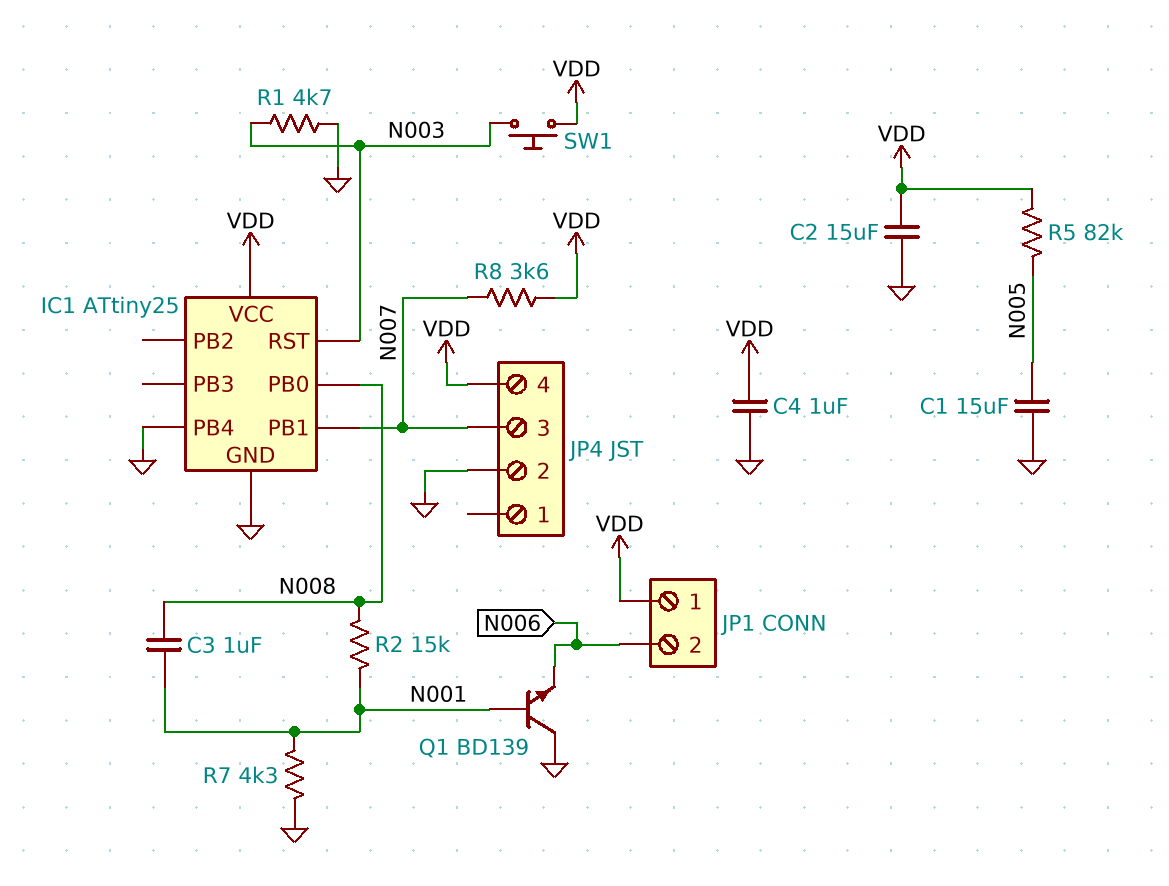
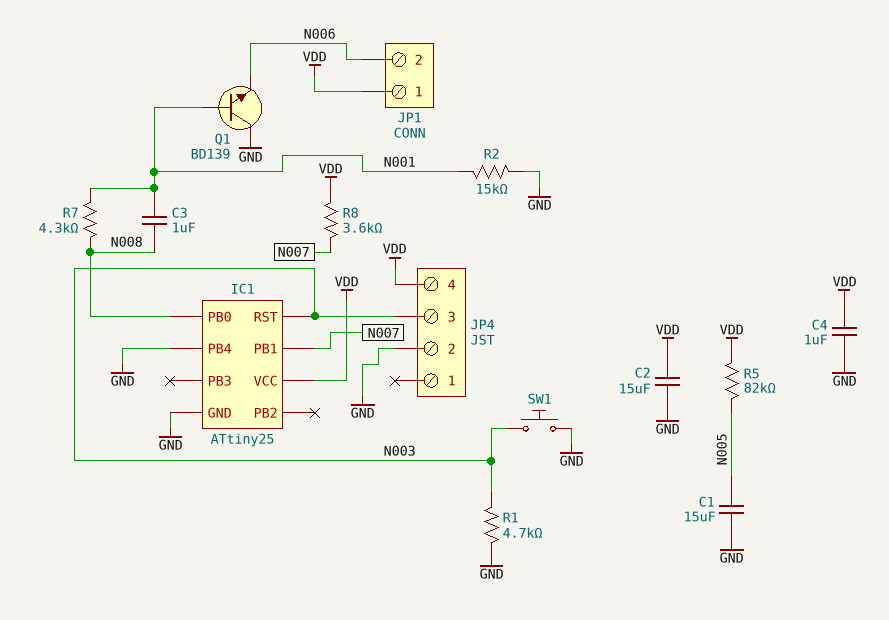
JP4 pin 3: N007 -> N003
R2: 15k (N001, N008) -> 15k (GND, N001)
R7: 4.3k (GND, N001) -> 4.3k (N001, N008)
SW1: button (N003, VDD) -> button (GND, N003)

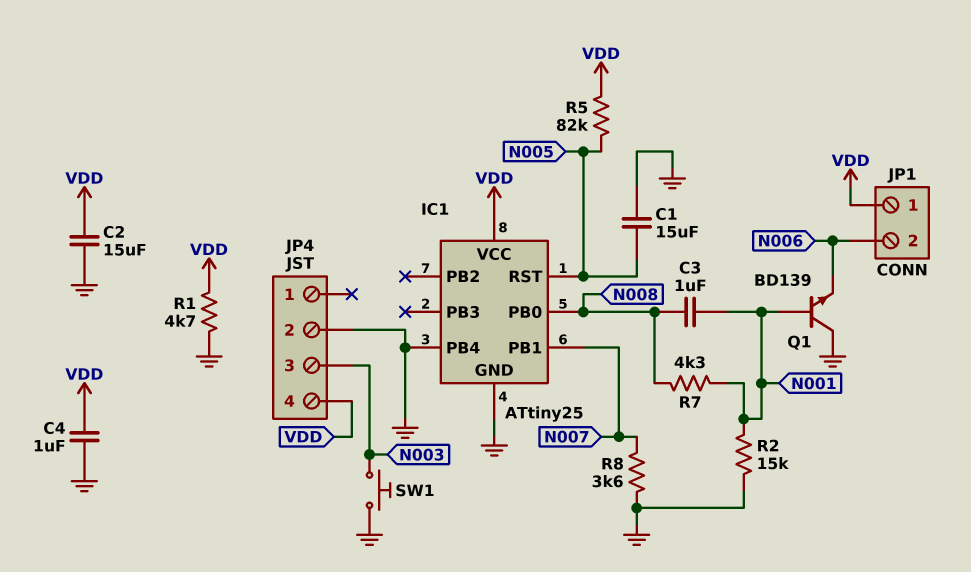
IC1 pin RST: N003 -> N005
R1: 4.7k (GND, N003) -> 4.7k (GND, VDD)
R8: 3.6k (N007, VDD) -> 3.6k (GND, N007)

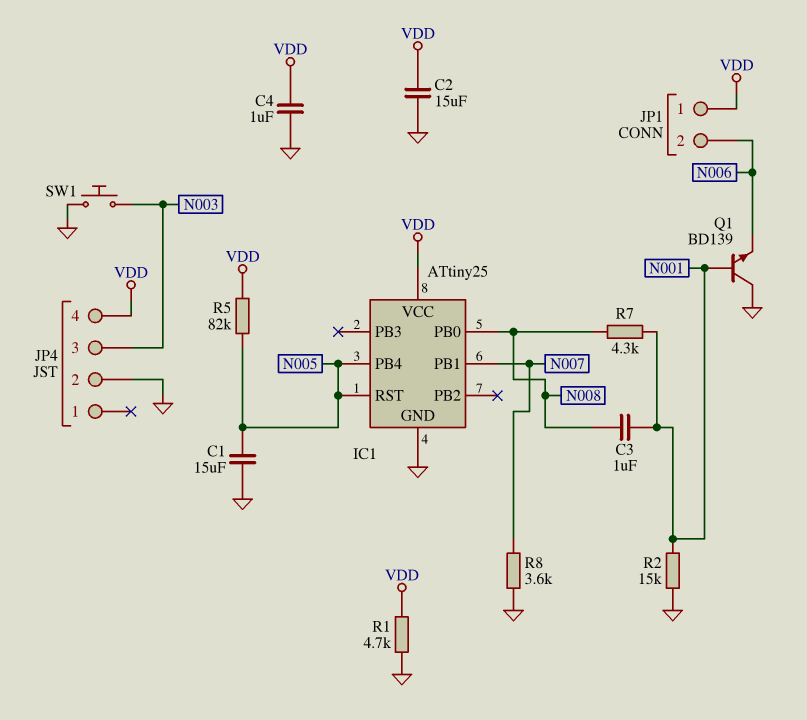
IC1 pin PB4: GND -> N005

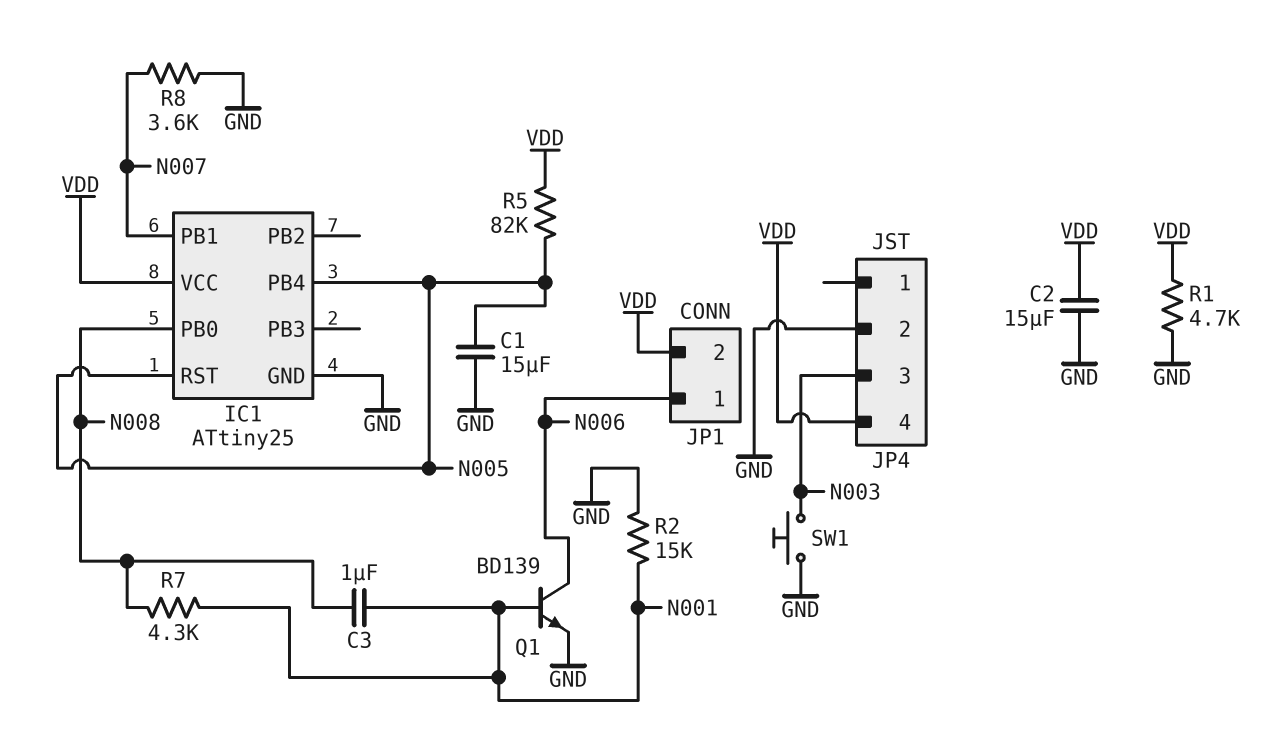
C4: 1uF (GND, VDD) -> none
JP1 pin 1: VDD -> N006
JP1 pin 2: N006 -> VDD
Q1: NPN BD139 (B N001, C GND, E N006) -> NPN BD139 (B N001, C N006, E GND)

